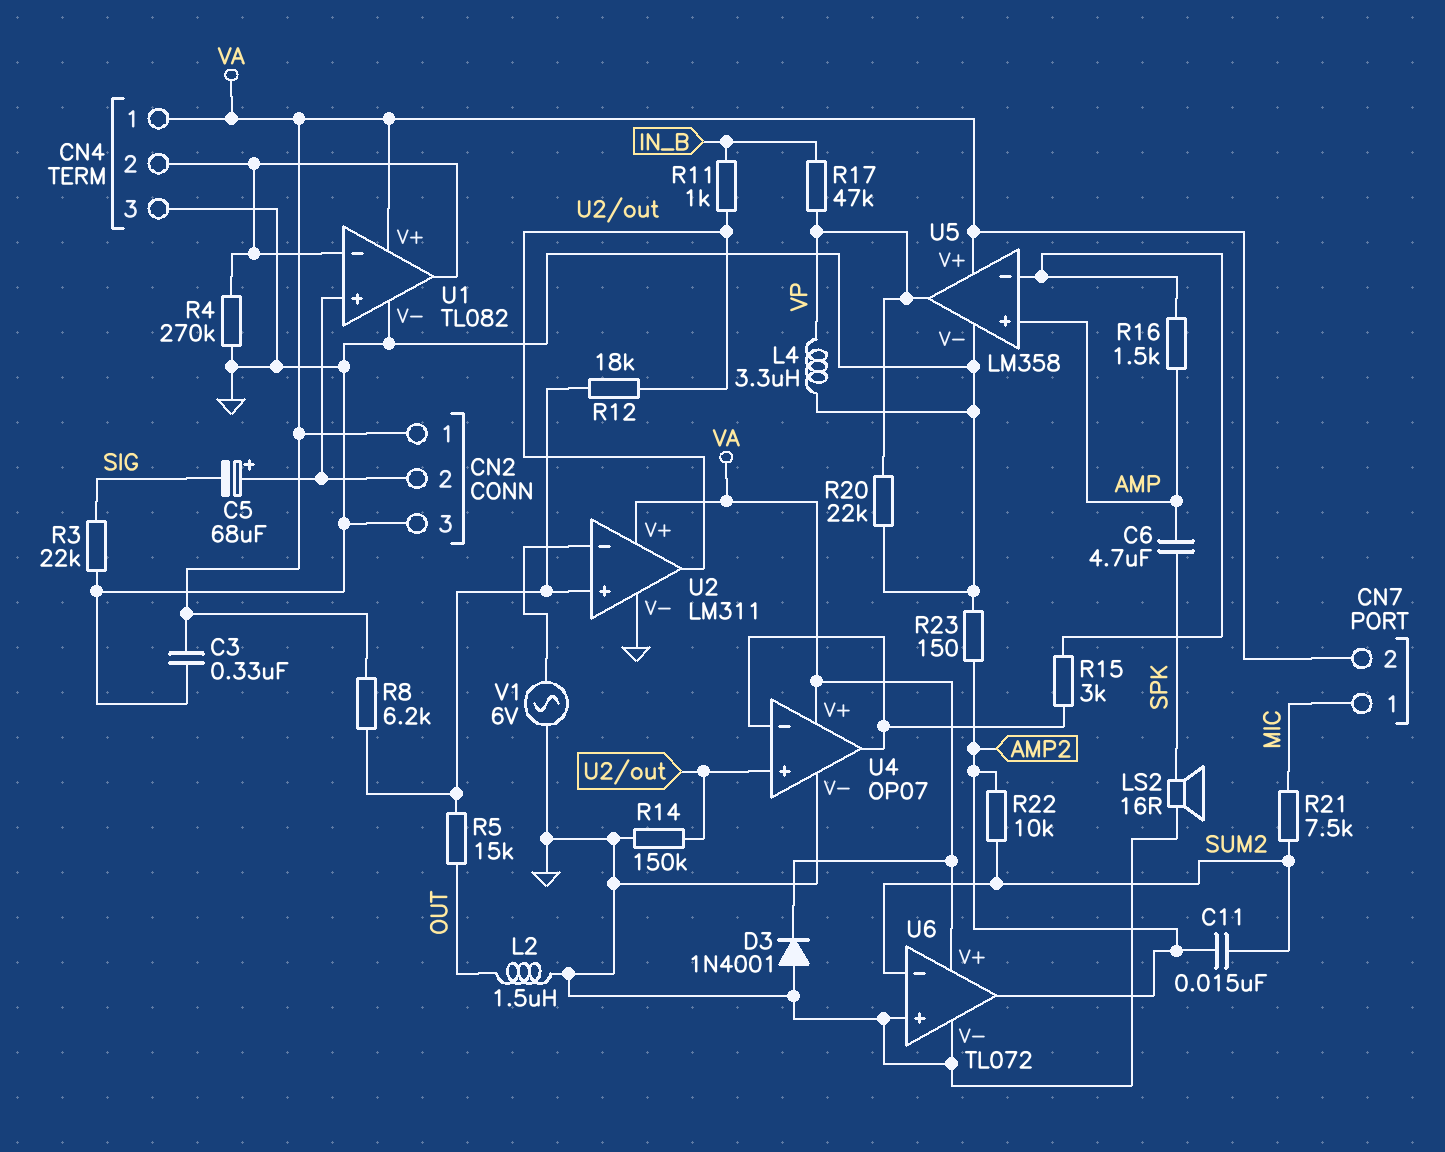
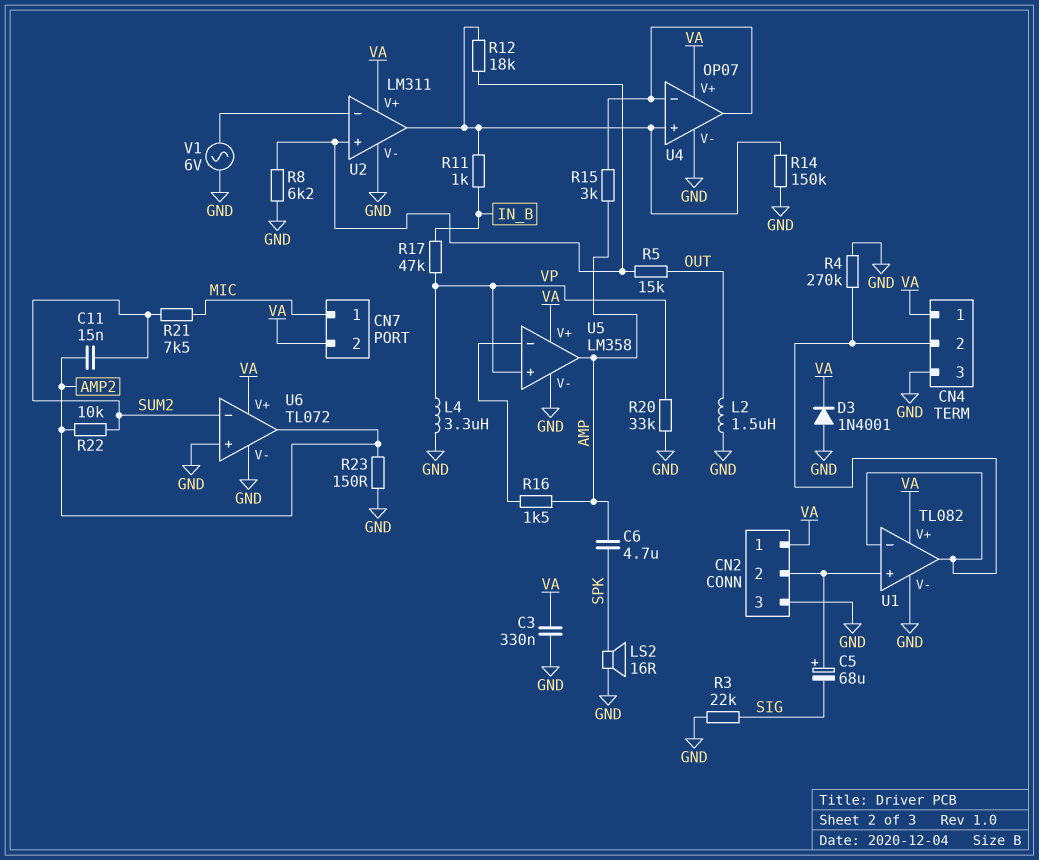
R8: 6.2k (U2/in+, VA) -> 6.2k (GND, U2/in+)
R15: 3k (U4/in-, U5/in-) -> 3k (AMP, U4/in-)
R20: 22k (GND, VP) -> 33k (GND, VP)
U5 pin in+: AMP -> VP
U5 pin out: VP -> AMP

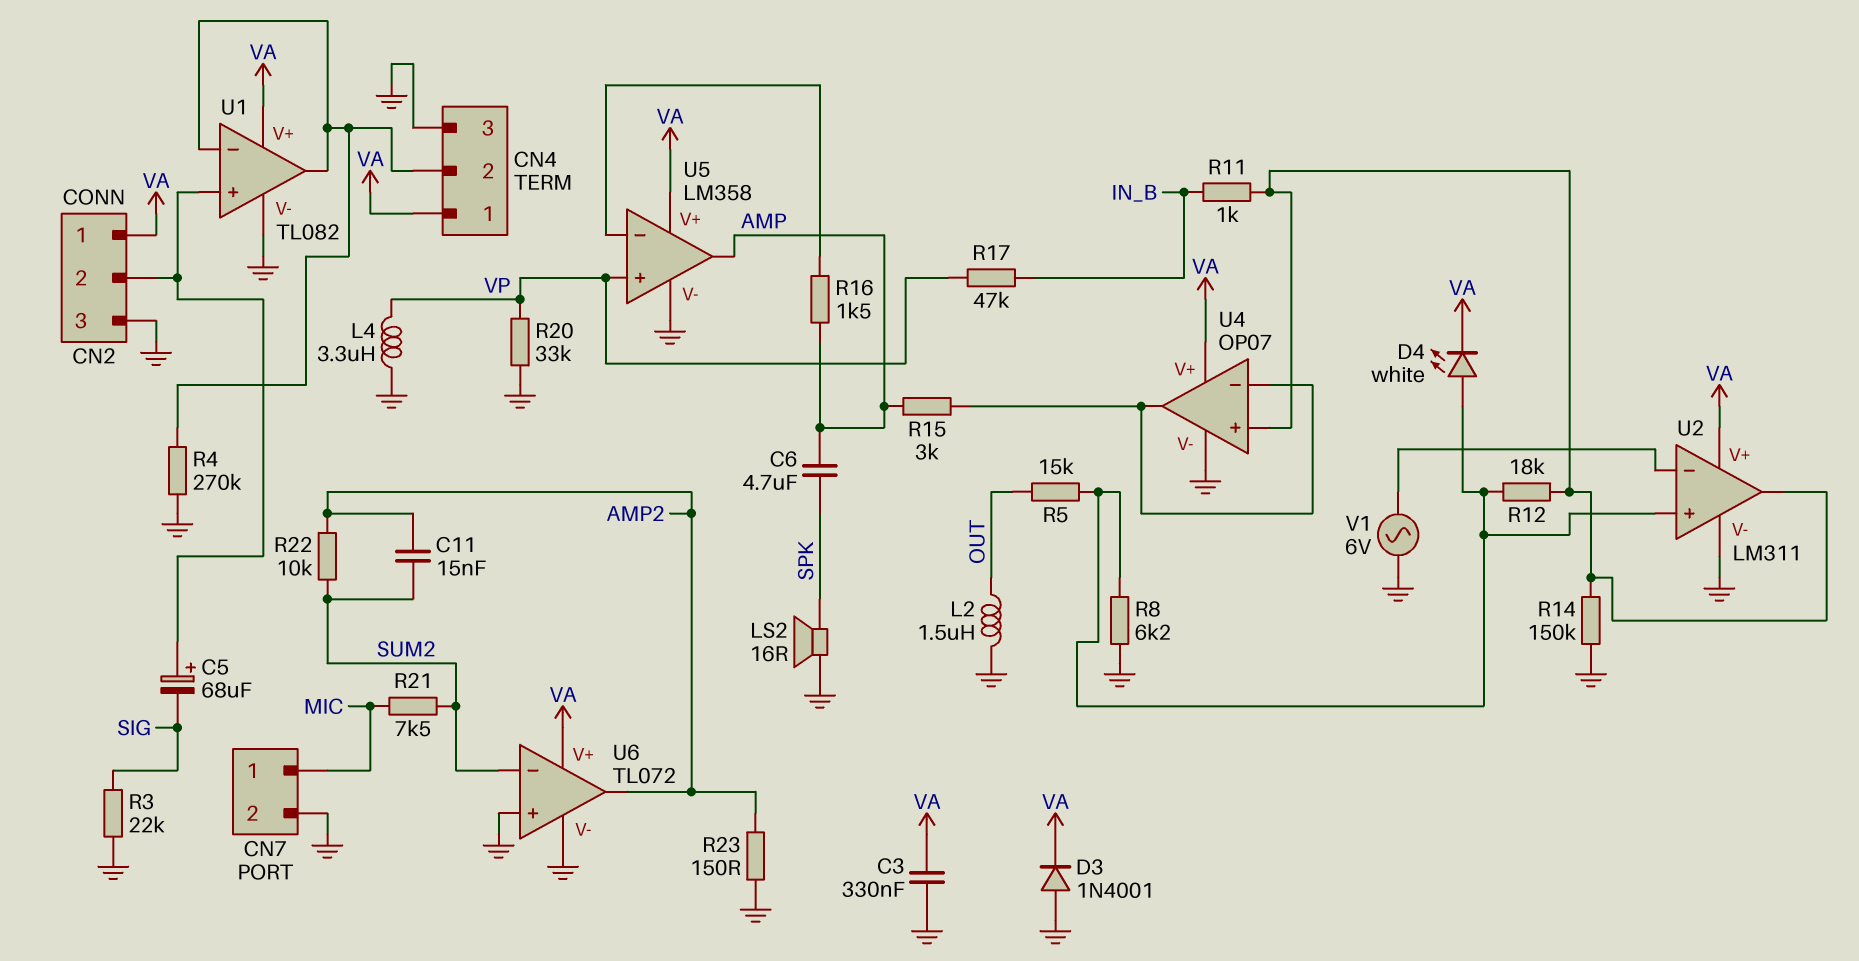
CN7 pin 2: VA -> GND
D4: none -> LED white (A U2/in+, K VA)

